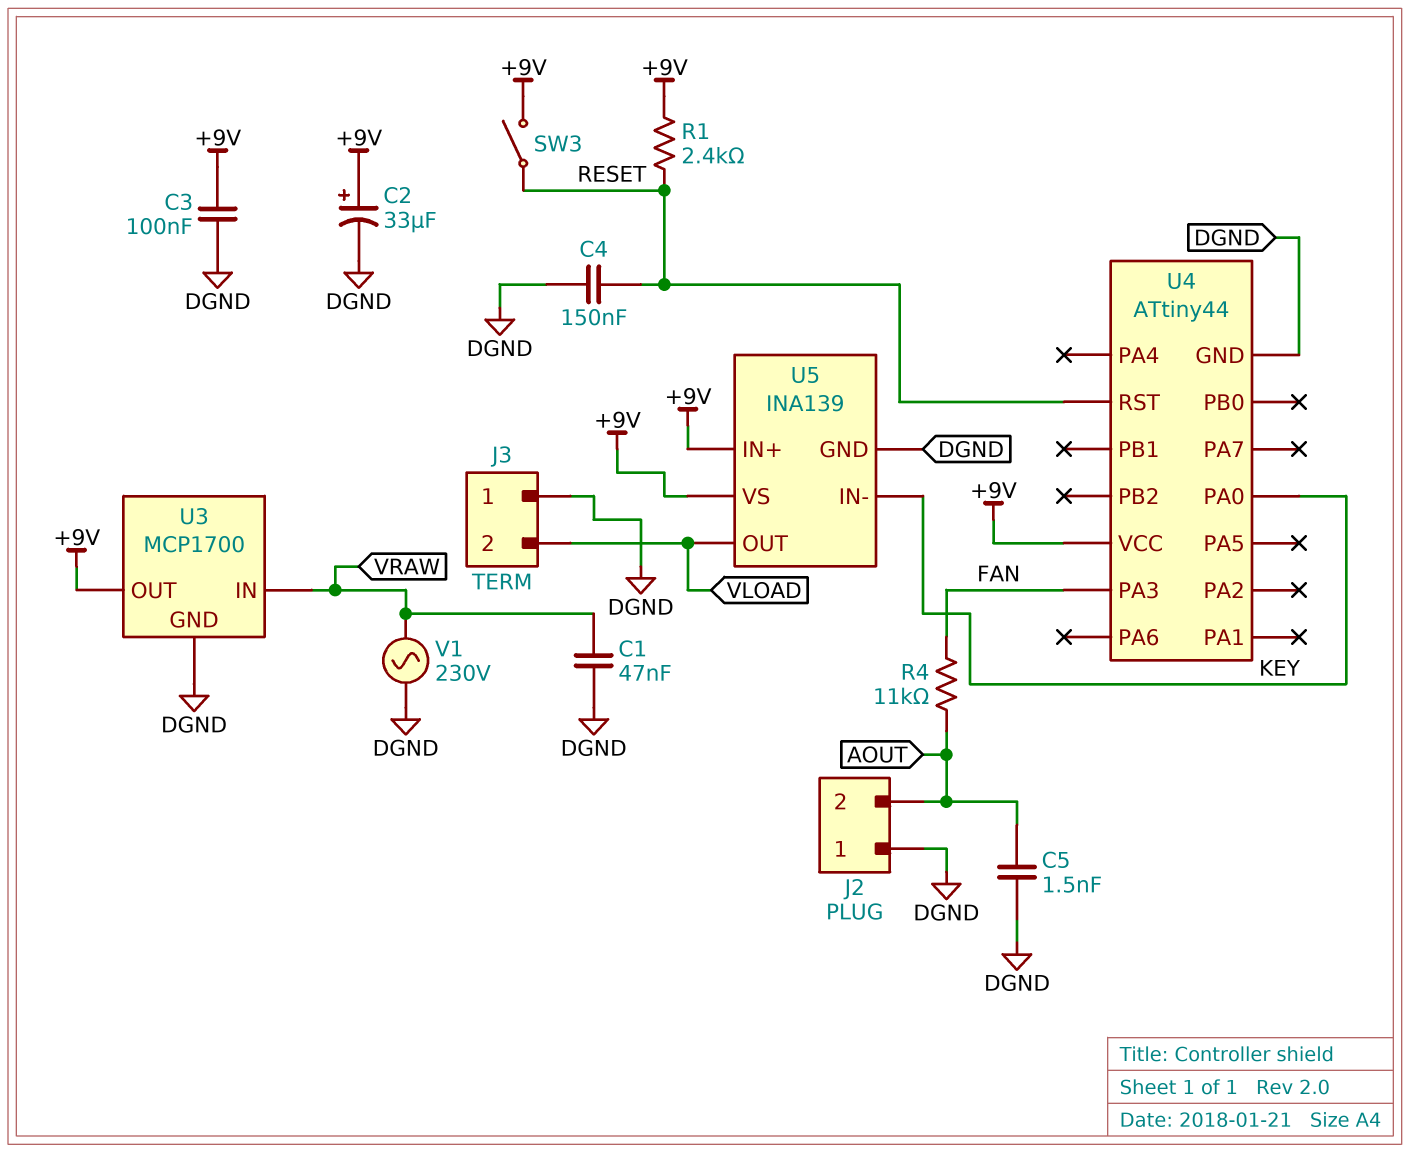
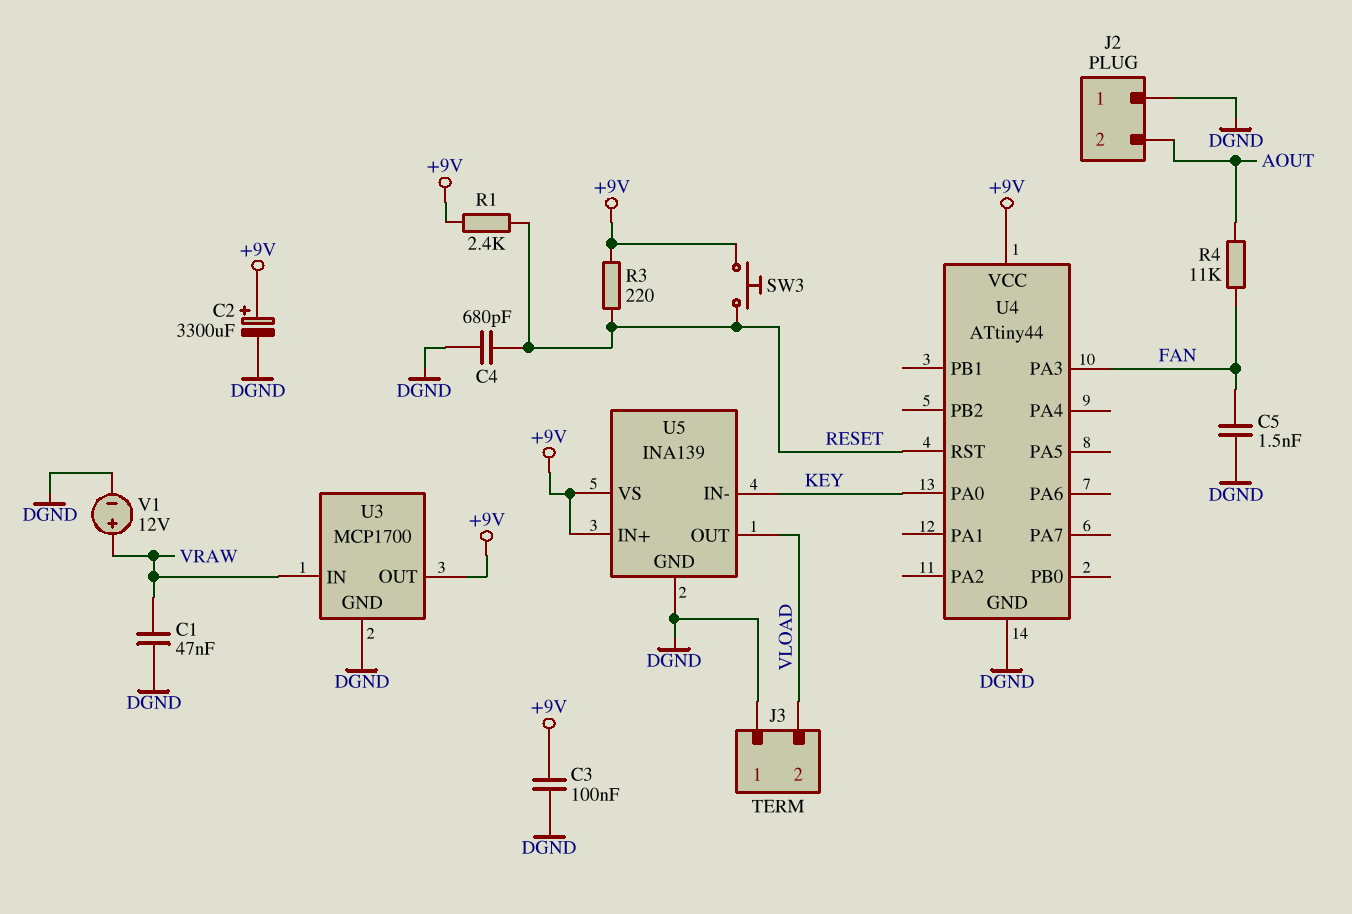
C2: 33uF (plus +9V, minus DGND) -> 3300uF (plus +9V, minus DGND)
C4: 150nF (DGND, RESET) -> 680pF (DGND, RESET)
C5: 1.5nF (AOUT, DGND) -> 1.5nF (DGND, FAN)
R3: none -> 220 (+9V, RESET)
SW3: switch (+9V, RESET) -> button (+9V, RESET)
V1: AC 230V (DGND, VRAW) -> 12V (plus VRAW, minus DGND)

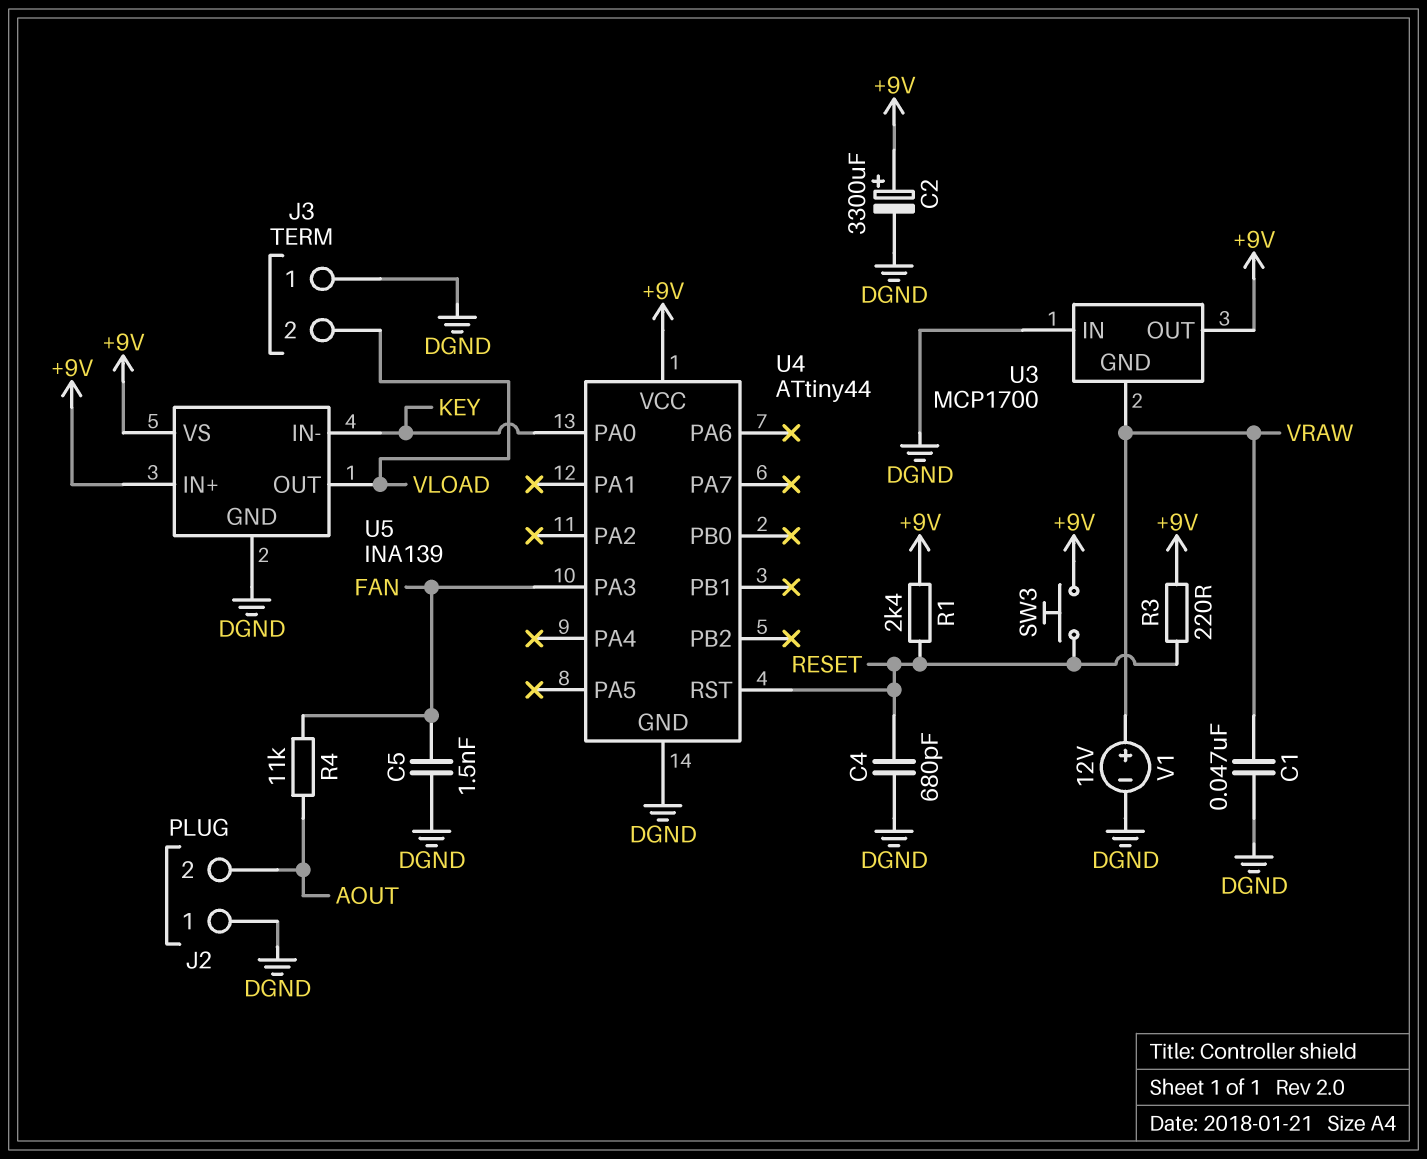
C3: 100nF (+9V, DGND) -> none
U3 pin GND: DGND -> VRAW
U3 pin IN: VRAW -> DGND

